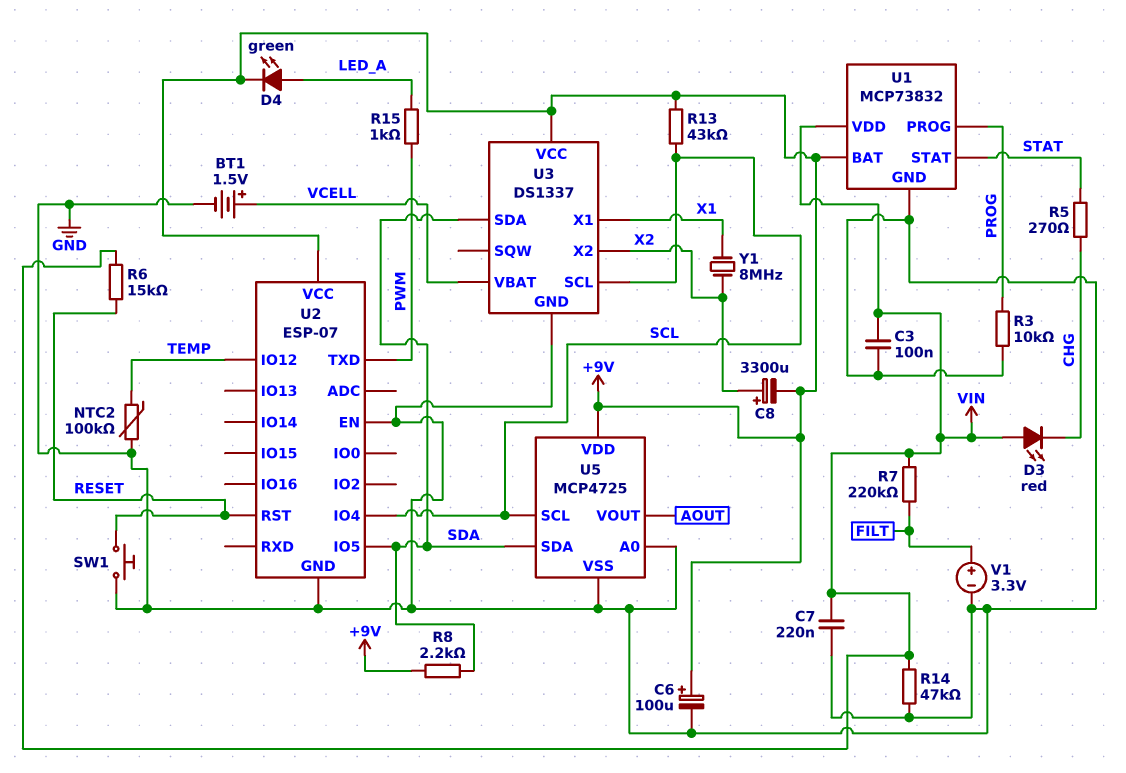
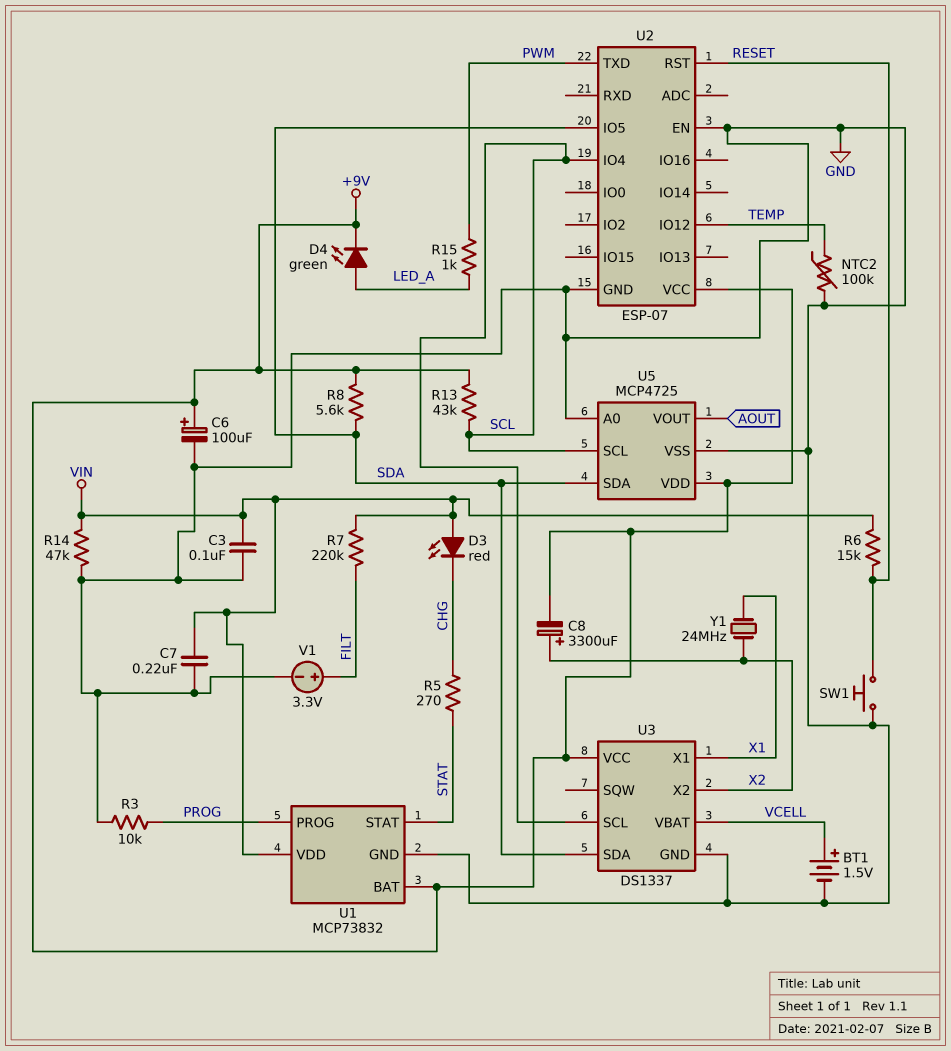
R8: 2.2k (+9V, SDA) -> 5.6k (+9V, SDA)
Y1: 8MHz (X1, X2) -> 24MHz (X1, X2)

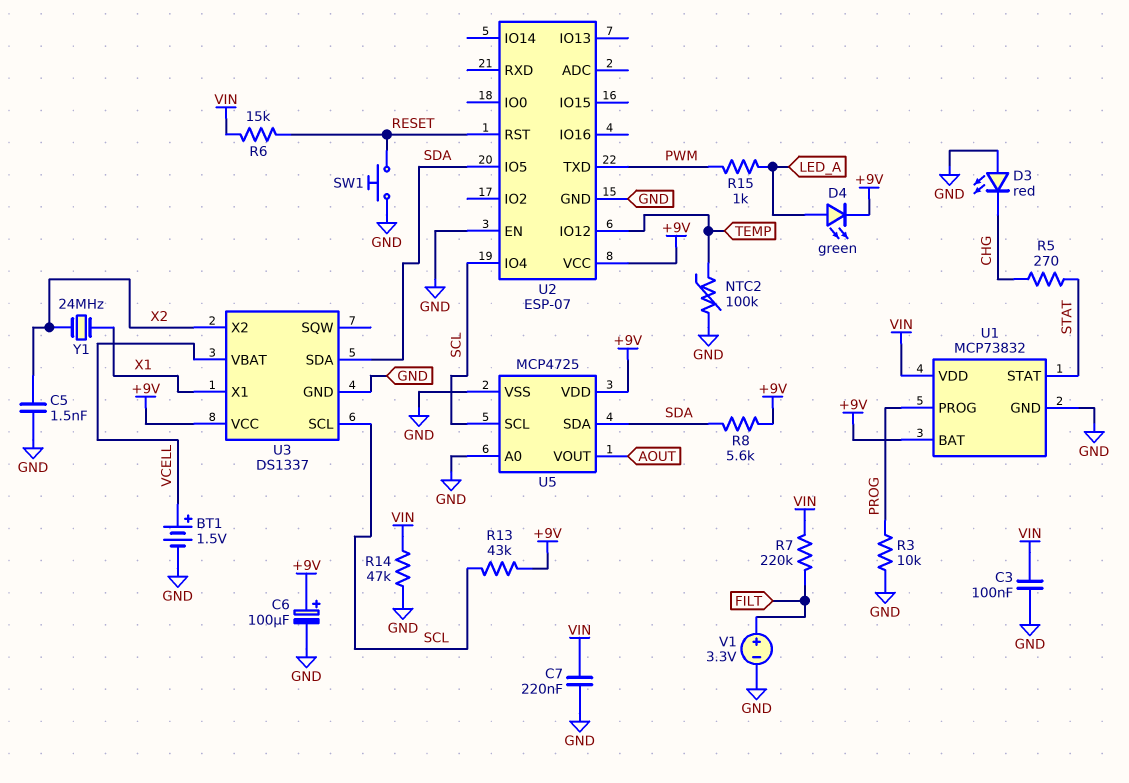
C5: none -> 1.5nF (GND, X2)
C8: 3300uF (plus X2, minus +9V) -> none
D3: LED red (A VIN, K CHG) -> LED red (A GND, K CHG)

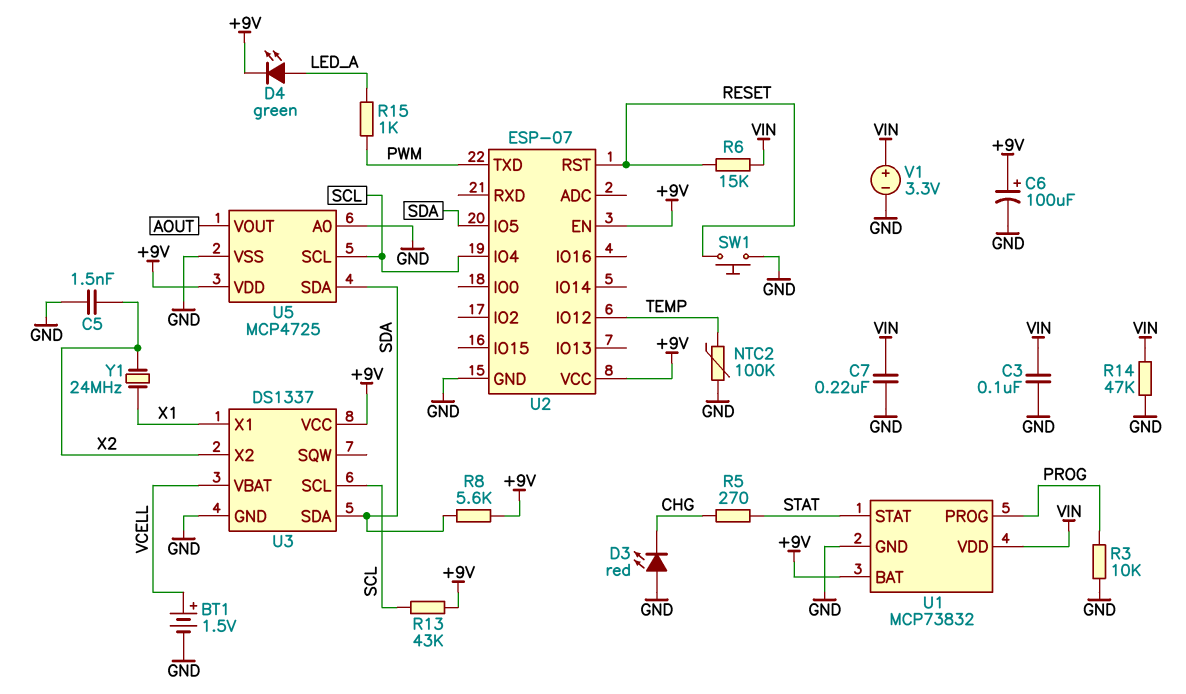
R7: 220k (FILT, VIN) -> none
U2 pin EN: GND -> +9V
V1: 3.3V (plus FILT, minus GND) -> 3.3V (plus VIN, minus GND)

